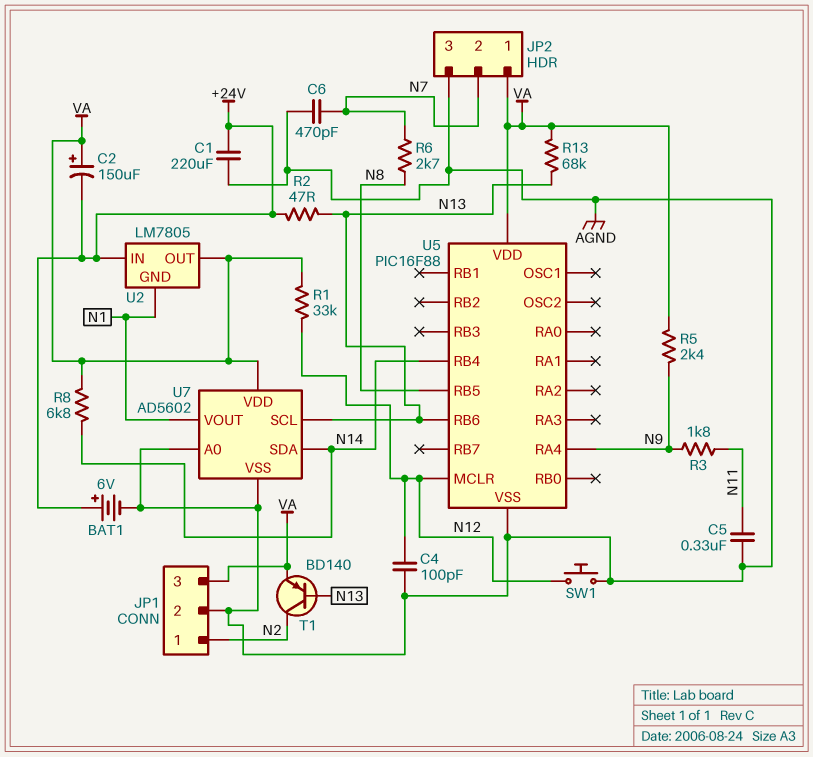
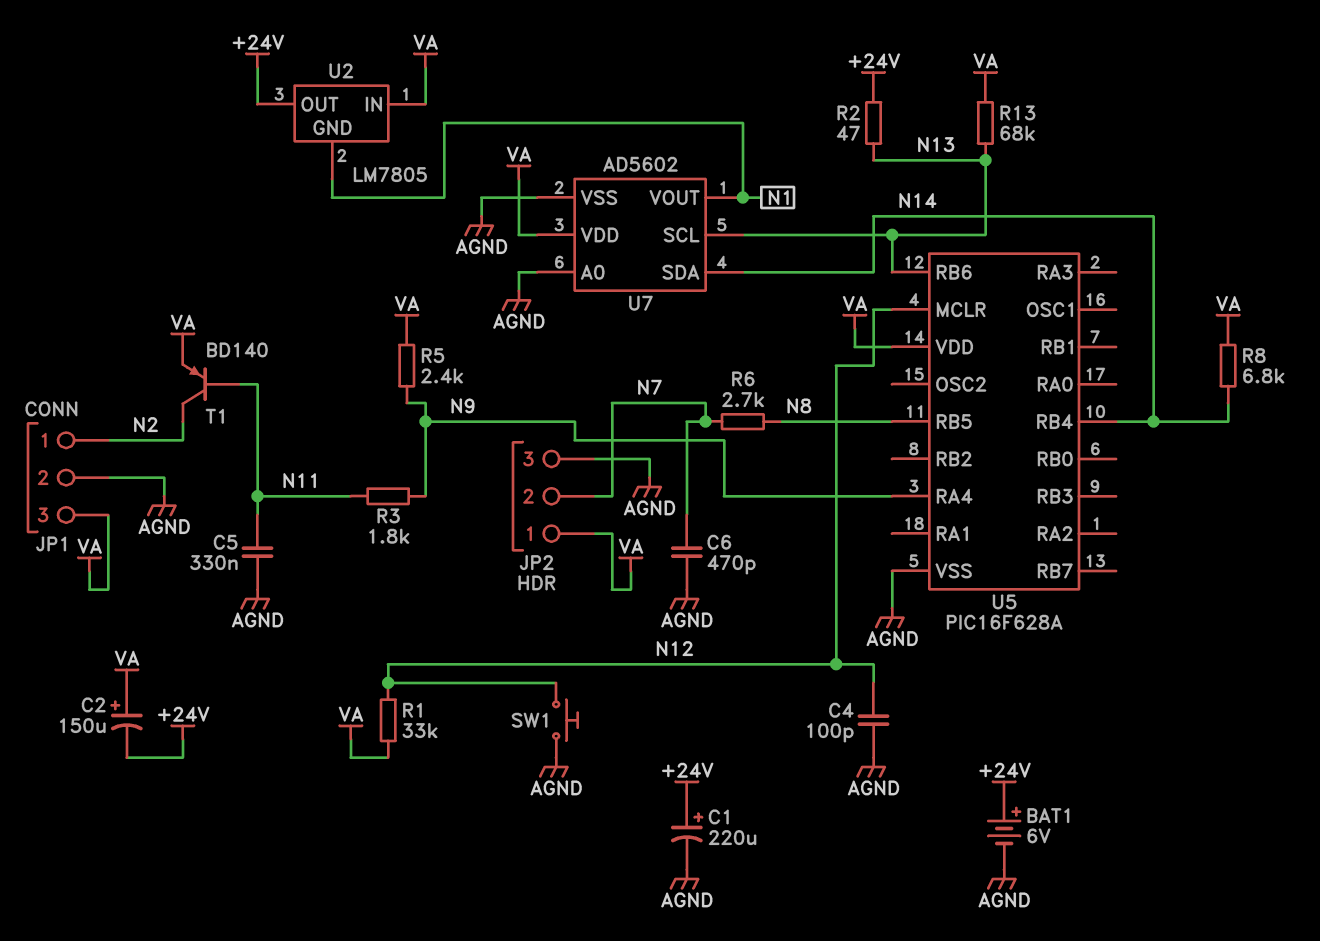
C1: 220uF (+24V, AGND) -> 220uF (plus +24V, minus AGND)
T1: PNP BD140 (B N13, C N2, E VA) -> PNP BD140 (B N11, C N2, E VA)
U2 pin IN: +24V -> VA
U2 pin OUT: VA -> +24V
U5: PIC16F88 -> PIC16F628A

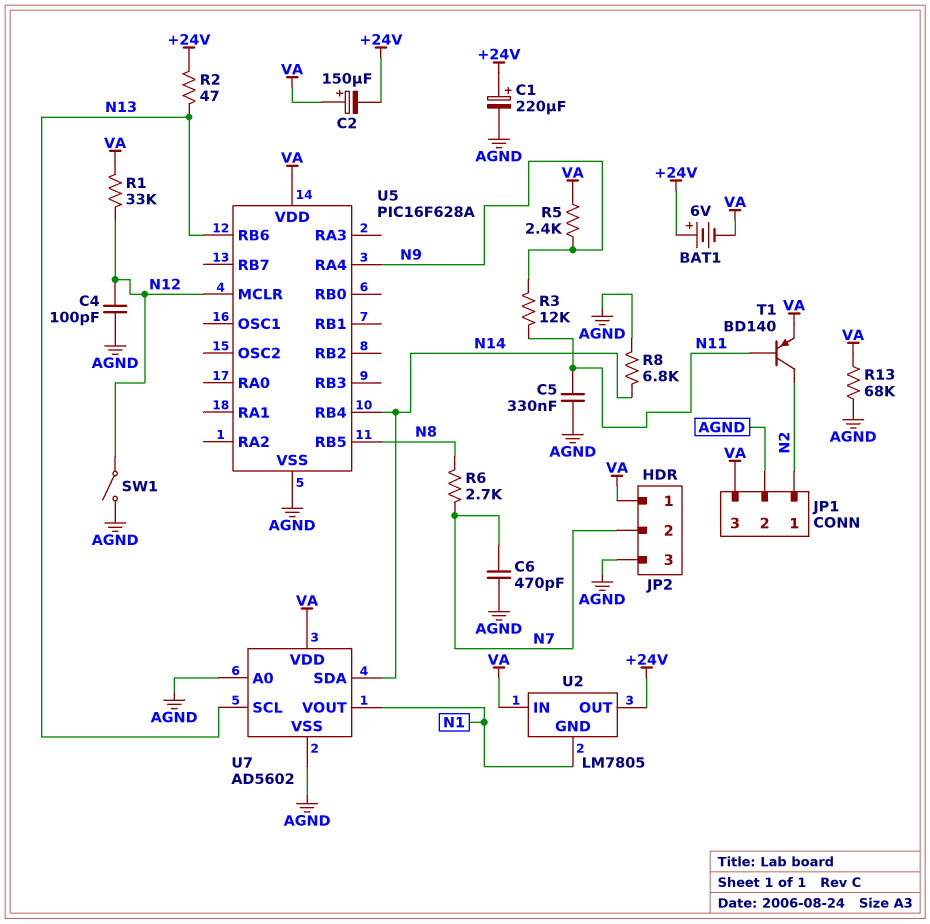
BAT1: 6V (plus +24V, minus AGND) -> 6V (plus +24V, minus VA)
R3: 1.8k (N9, N11) -> 12k (N9, N11)
R8: 6.8k (N14, VA) -> 6.8k (AGND, N14)
R13: 68k (N13, VA) -> 68k (AGND, VA)
SW1: button (AGND, N12) -> switch (AGND, N12)

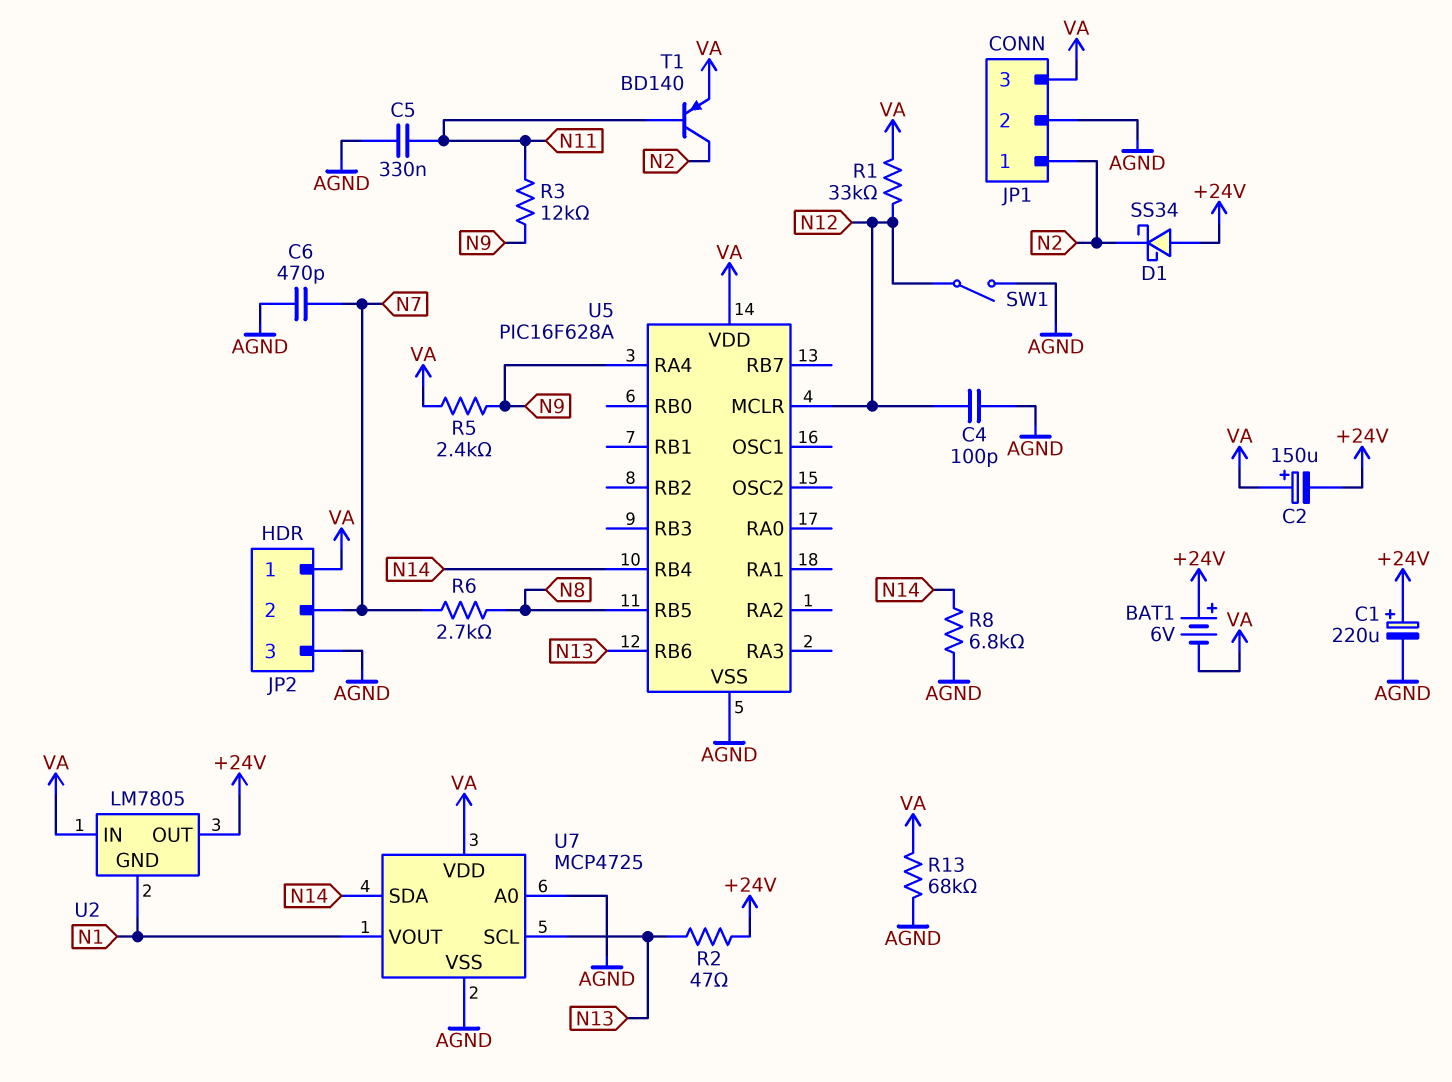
D1: none -> schottky SS34 (A +24V, K N2)
U7: AD5602 -> MCP4725

